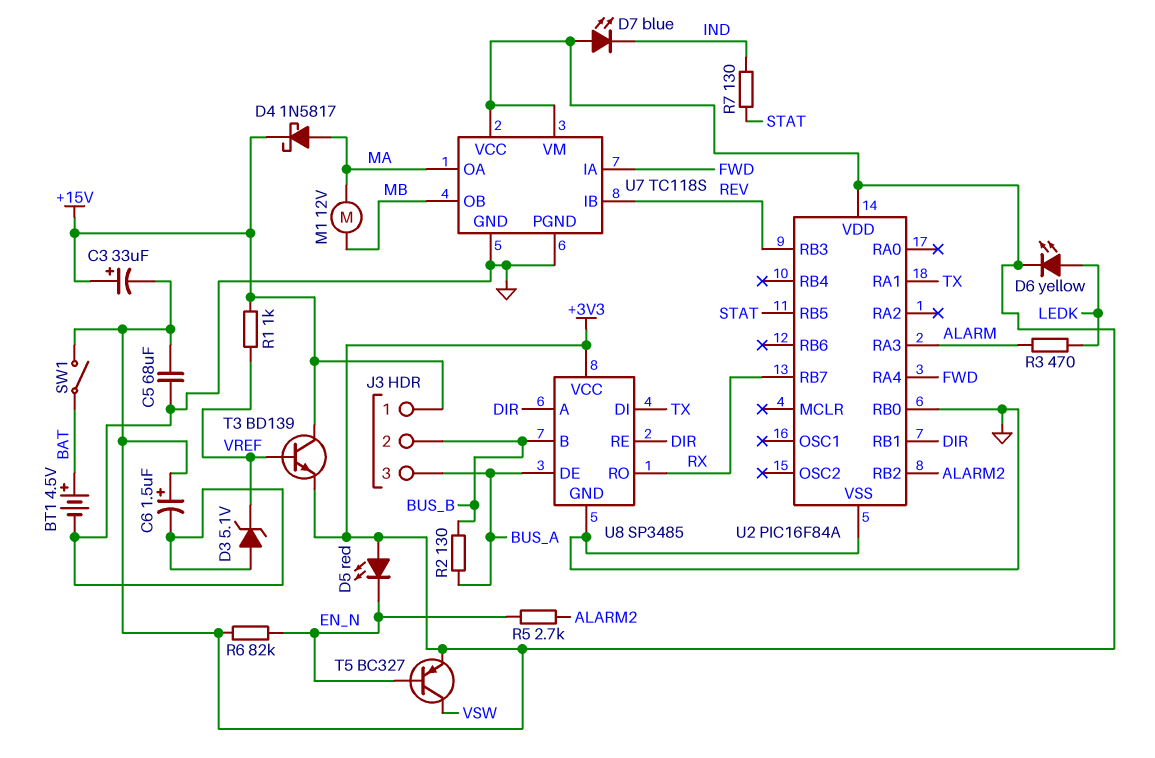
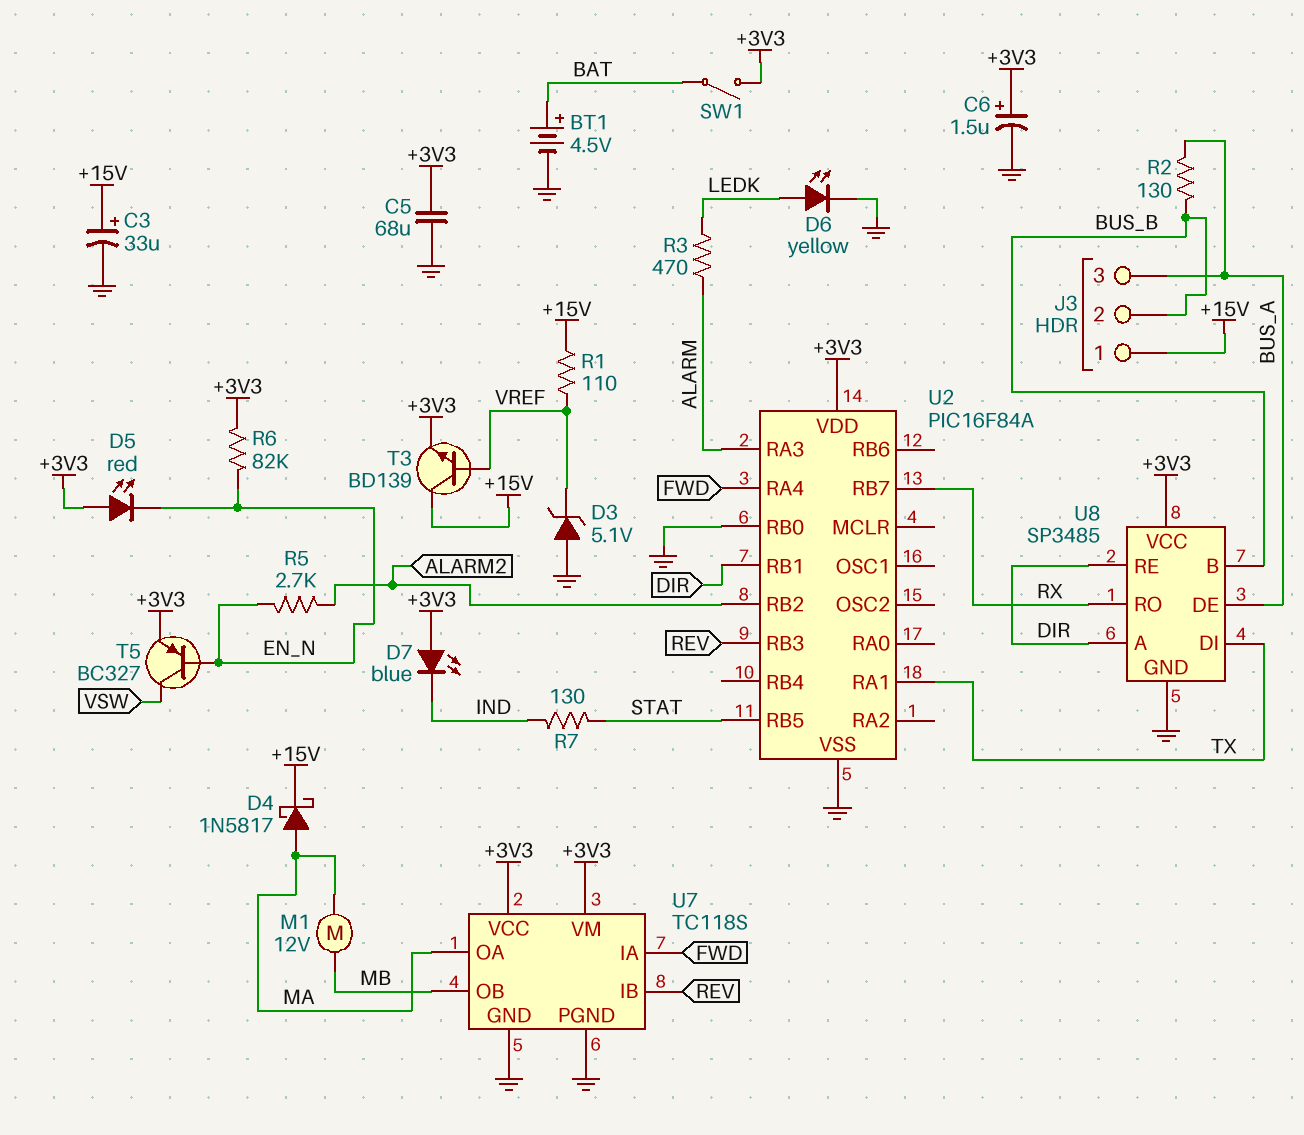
C3: 33uF (plus +15V, minus +3V3) -> 33uF (plus +15V, minus GND)
D6: LED yellow (A LEDK, K +3V3) -> LED yellow (A LEDK, K GND)
R1: 1k (+15V, VREF) -> 110 (+15V, VREF)

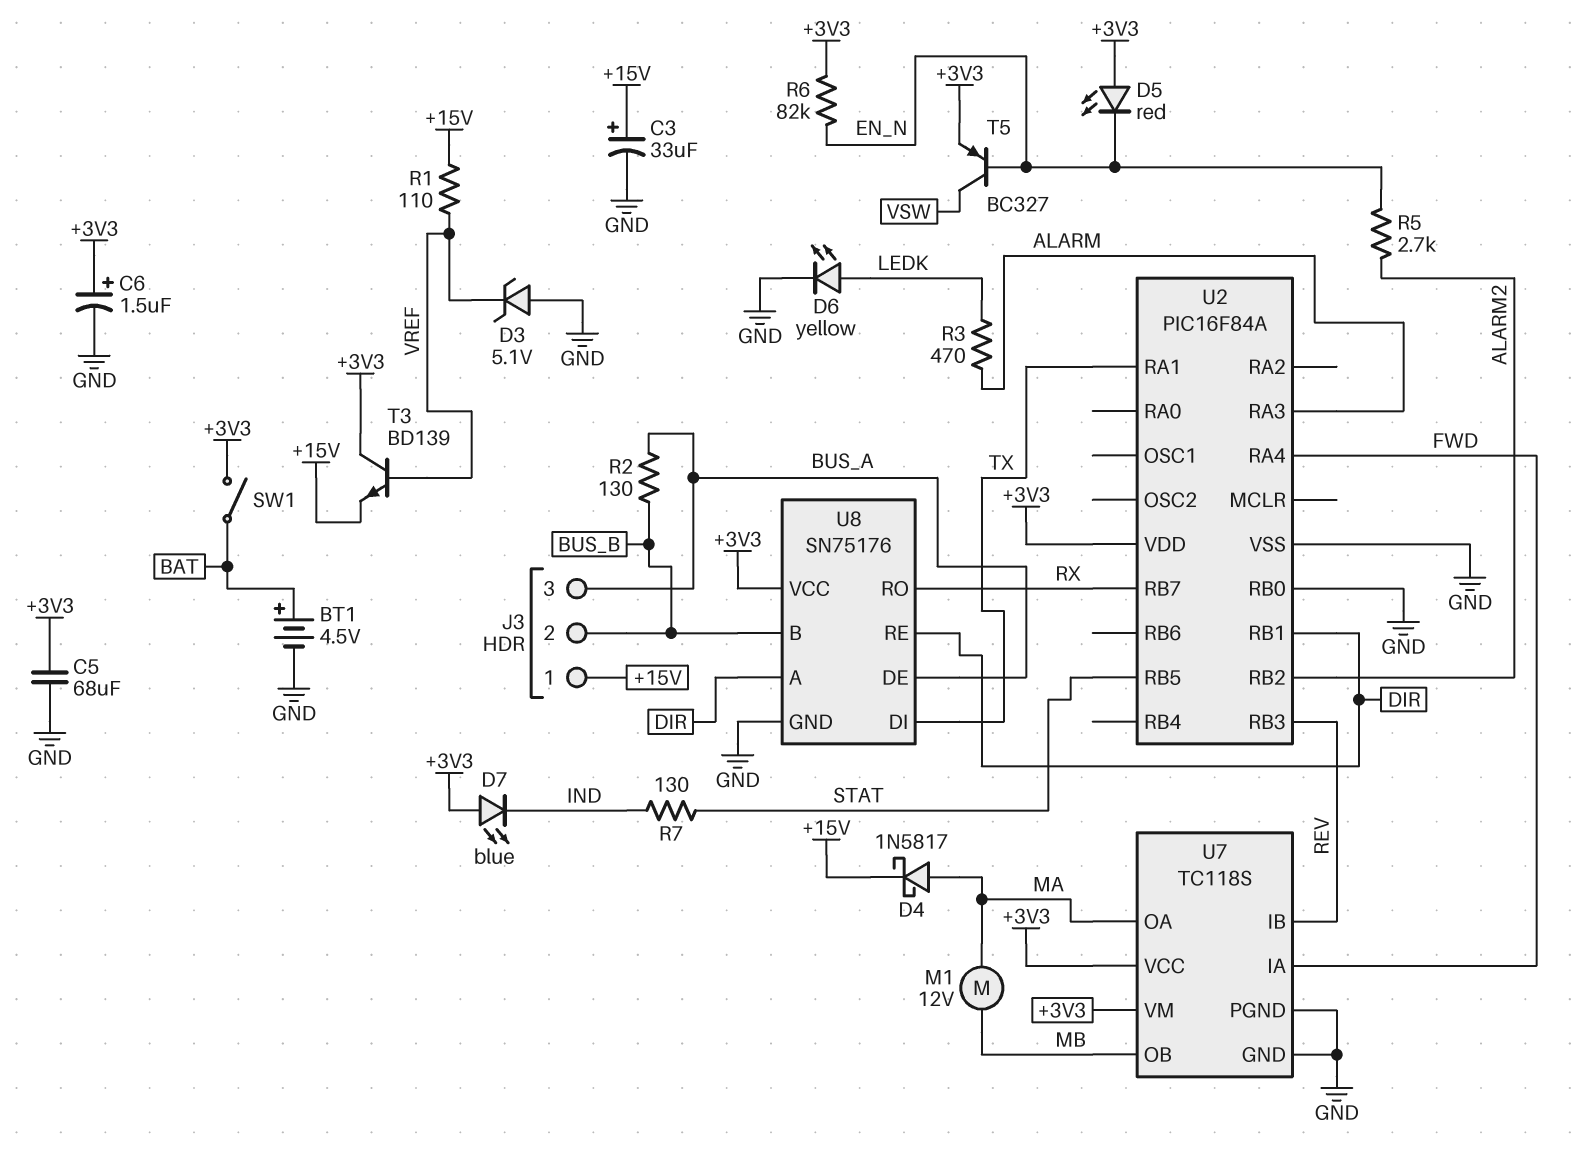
T3: NPN BD139 (B VREF, C +15V, E +3V3) -> NPN BD139 (B VREF, C +3V3, E +15V)
U8: SP3485 -> SN75176

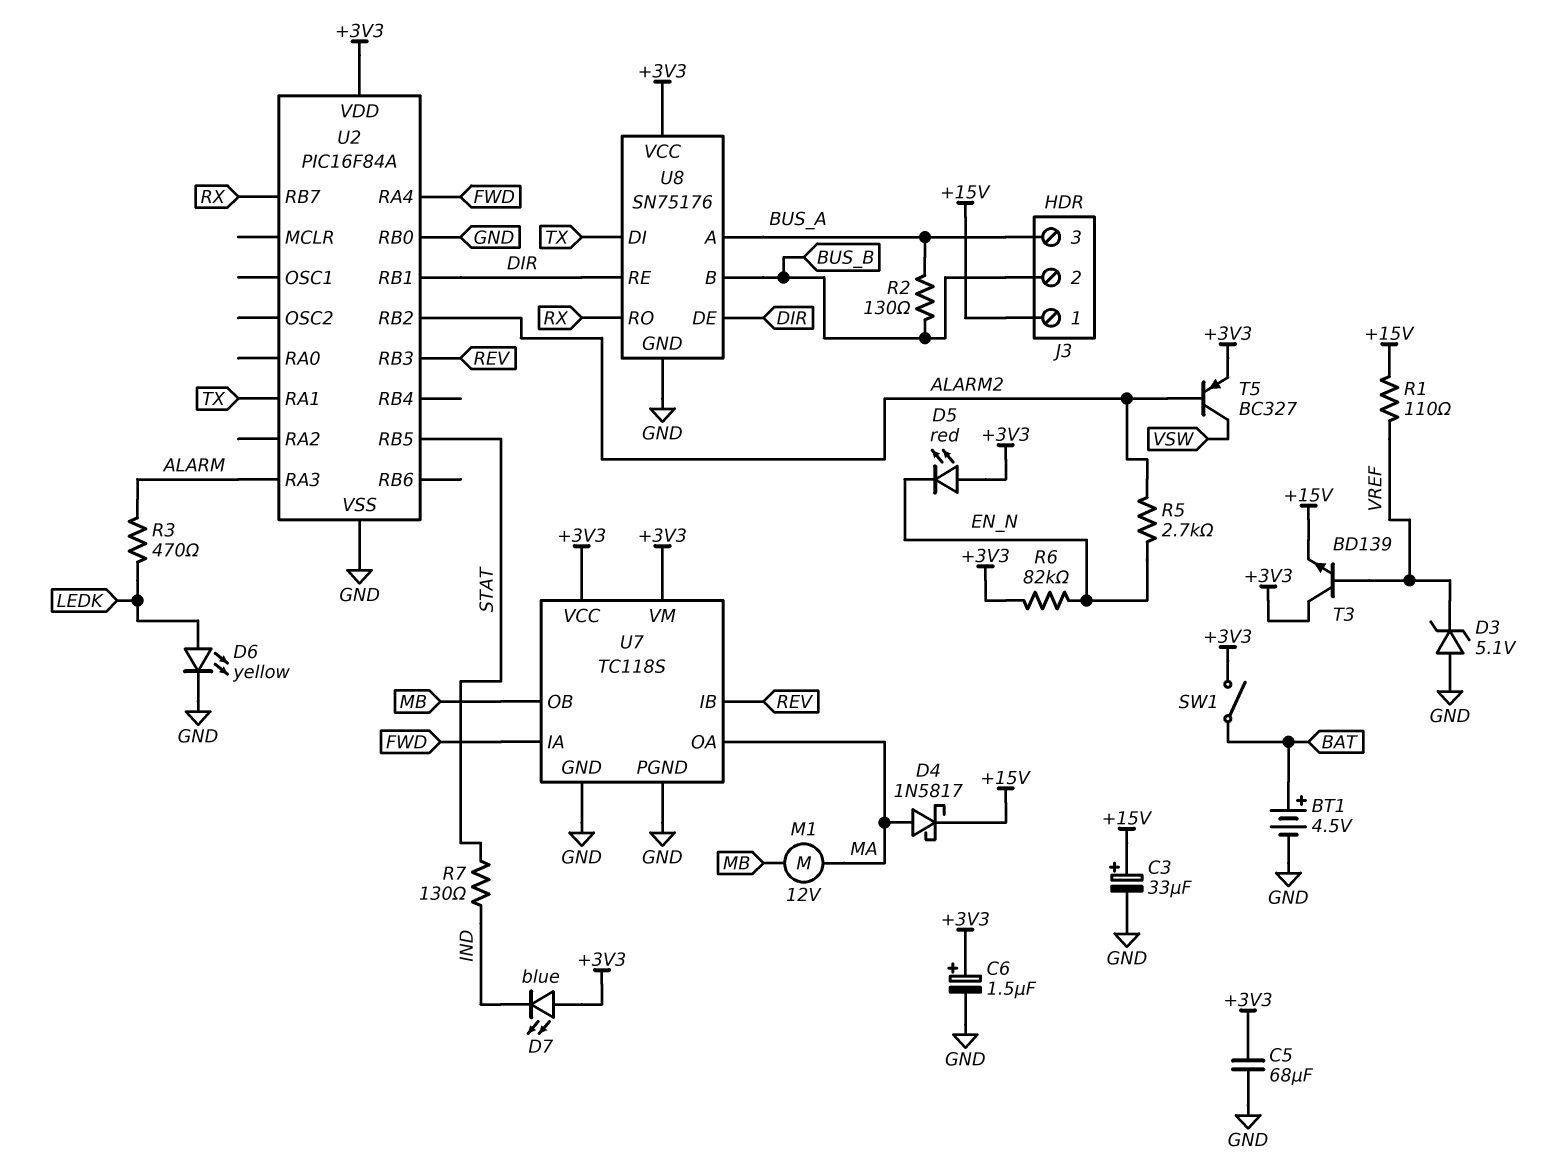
T5: PNP BC327 (B EN_N, C VSW, E +3V3) -> PNP BC327 (B ALARM2, C VSW, E +3V3)
U8 pin A: DIR -> BUS_A
U8 pin DE: BUS_A -> DIR

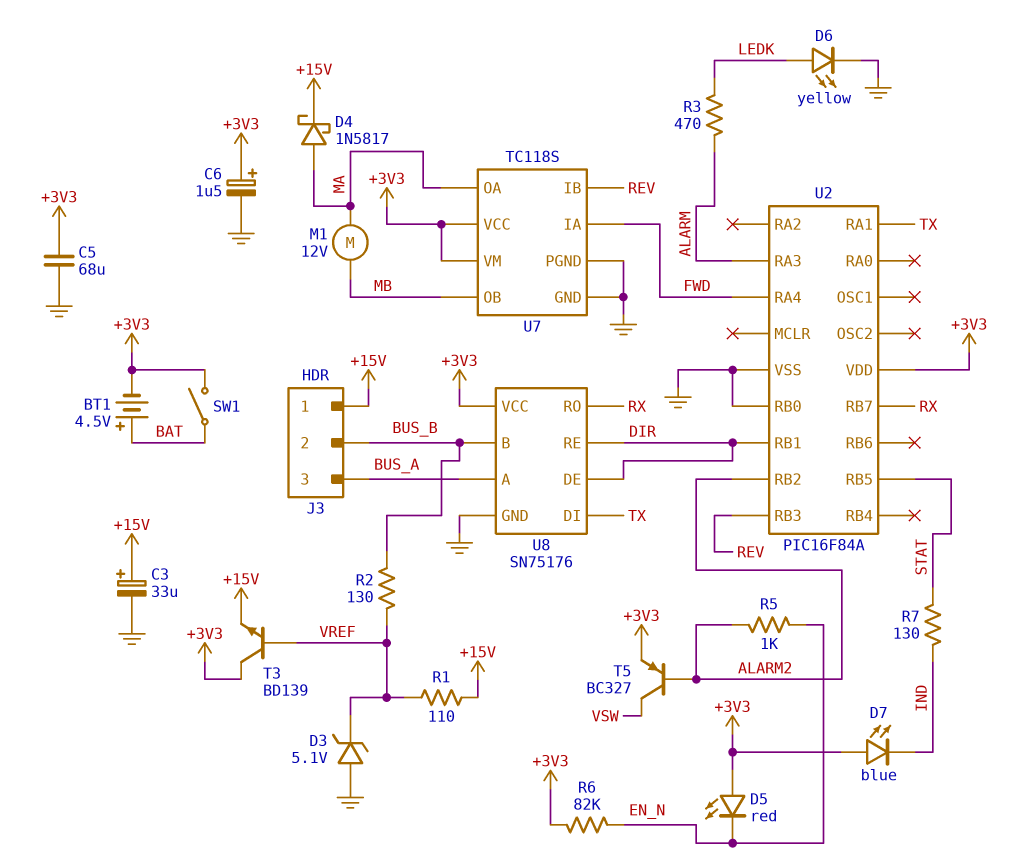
BT1: 4.5V (plus BAT, minus GND) -> 4.5V (plus BAT, minus +3V3)
R2: 130 (BUS_A, BUS_B) -> 130 (BUS_B, VREF)
R5: 2.7k (ALARM2, EN_N) -> 1k (ALARM2, EN_N)

